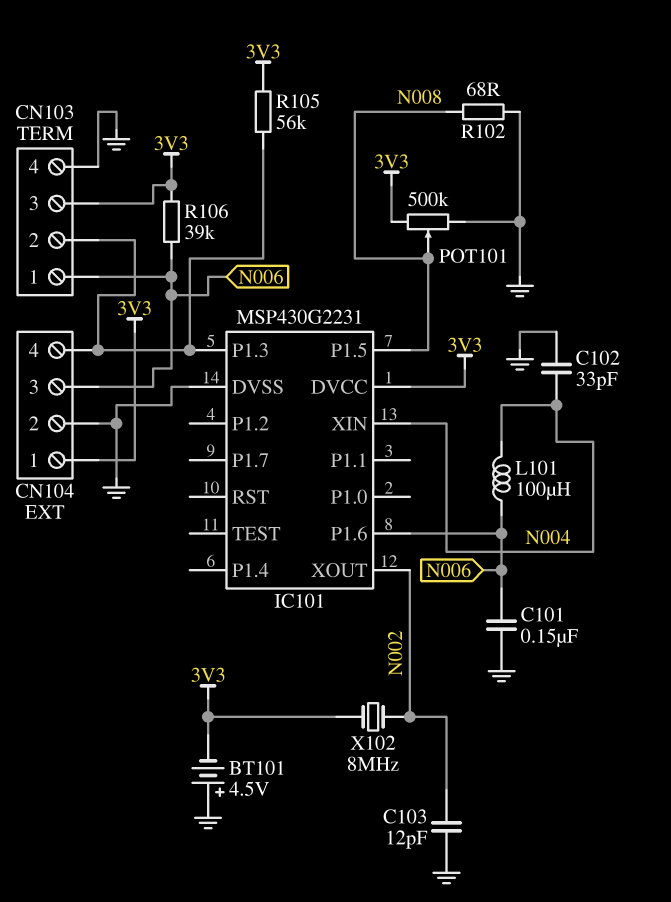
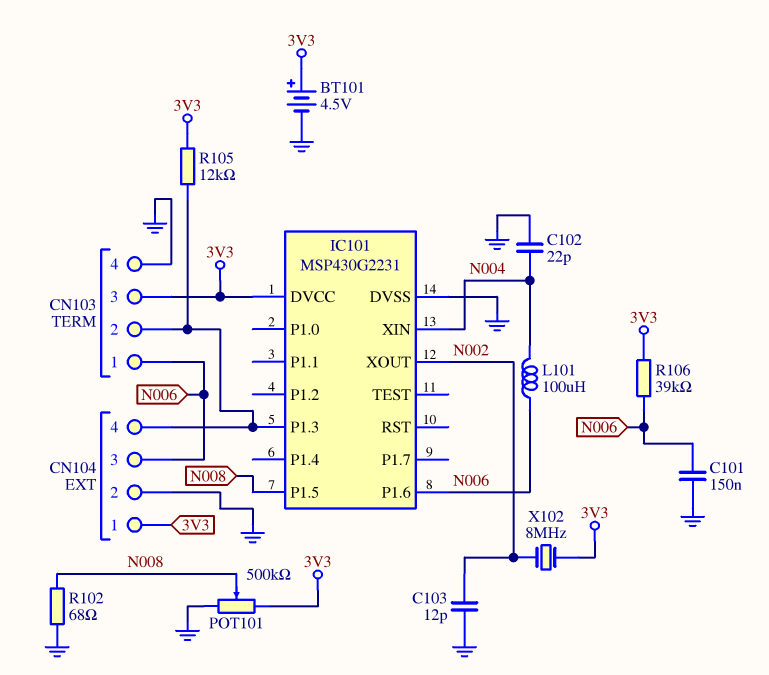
BT101: 4.5V (plus GND, minus 3V3) -> 4.5V (plus 3V3, minus GND)
C102: 33pF (GND, N004) -> 22pF (GND, N004)
R105: 56k (3V3, CN103/2) -> 12k (3V3, CN103/2)

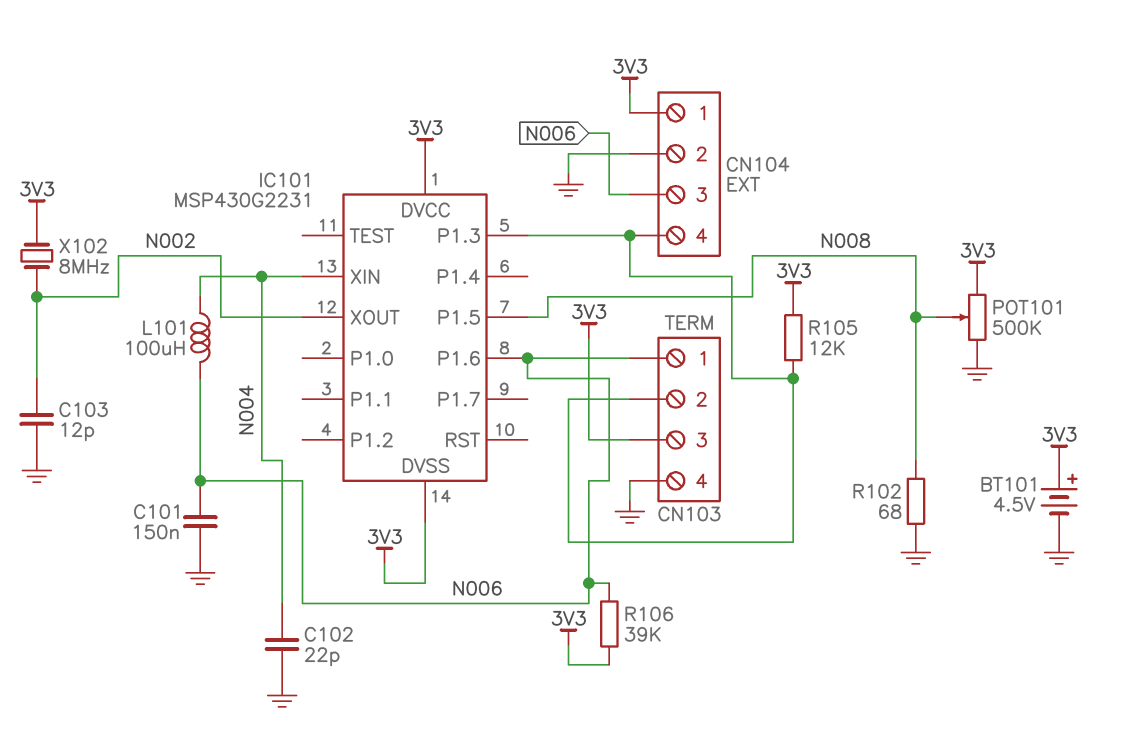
IC101 pin DVSS: GND -> 3V3

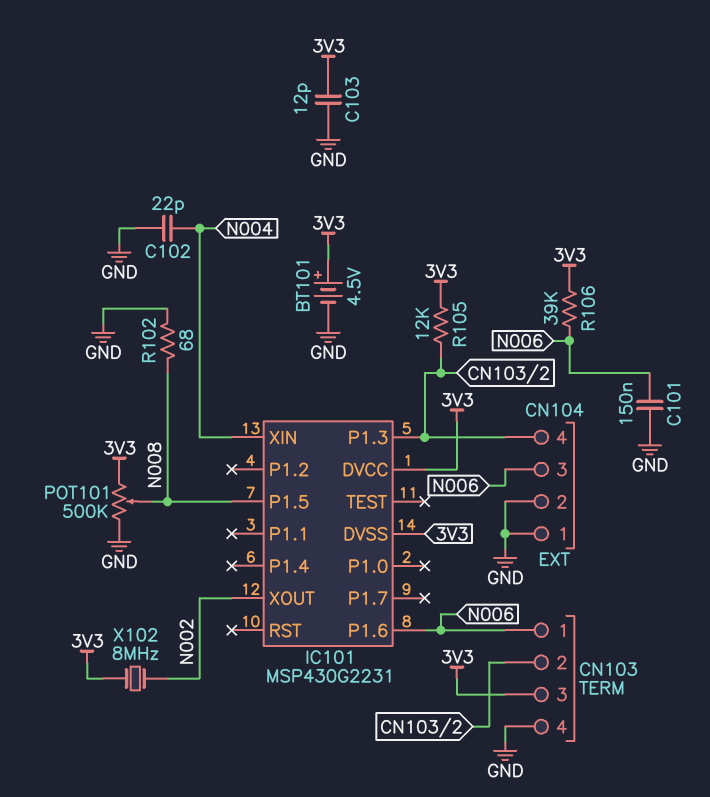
C103: 12pF (GND, N002) -> 12pF (3V3, GND)
CN104 pin 1: 3V3 -> GND
L101: 100uH (N004, N006) -> none

